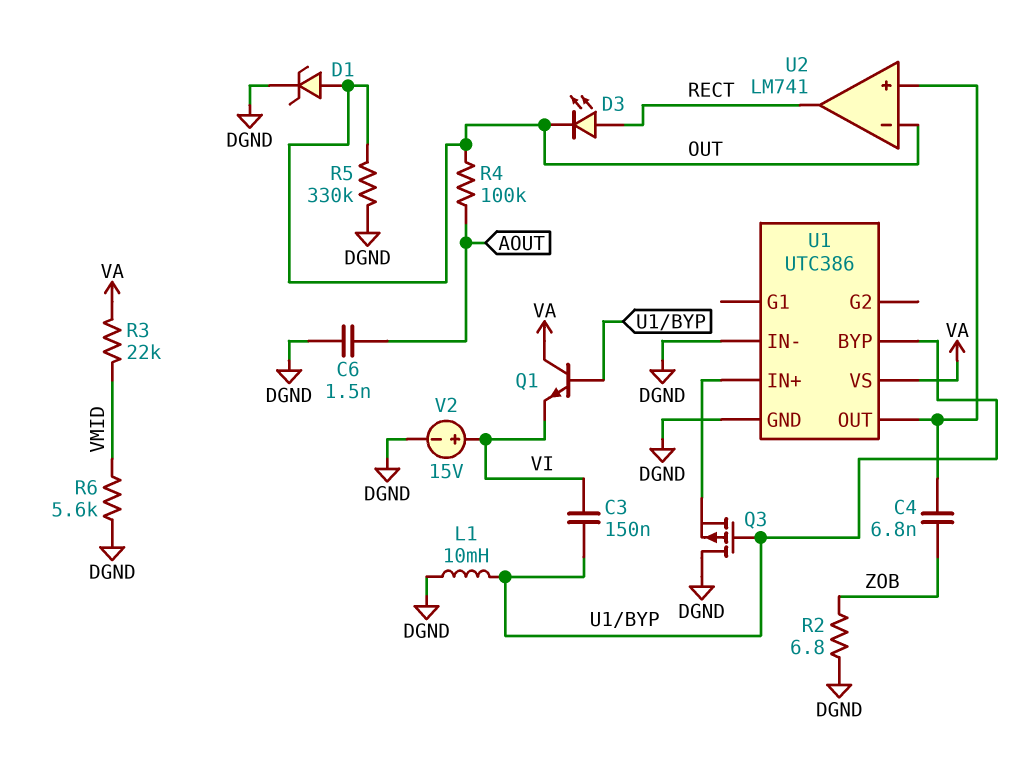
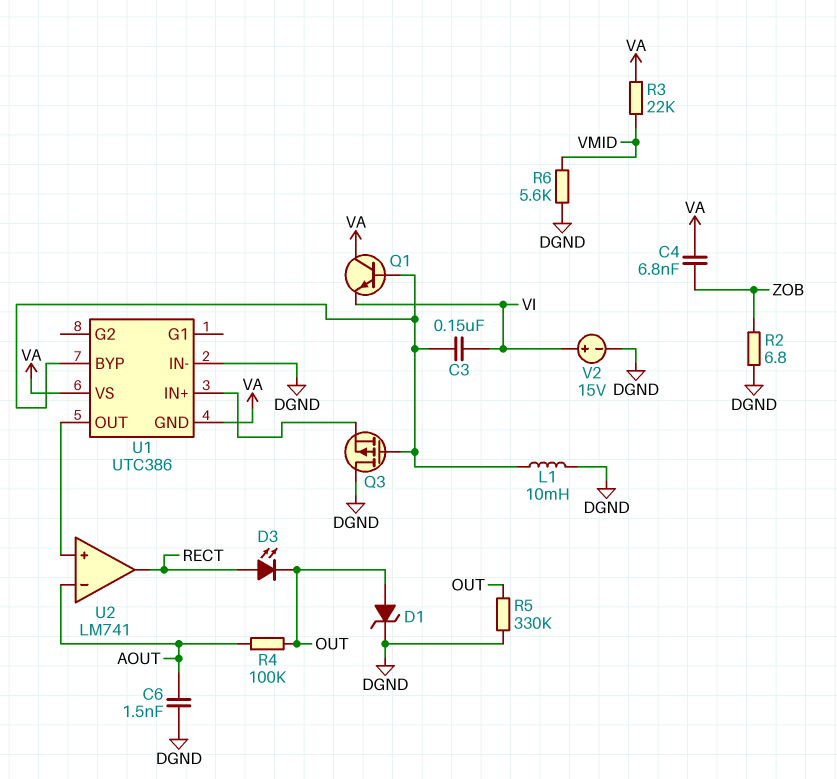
C4: 6.8nF (U1/OUT, ZOB) -> 6.8nF (VA, ZOB)
U1 pin GND: DGND -> VA
U2 pin in-: OUT -> AOUT

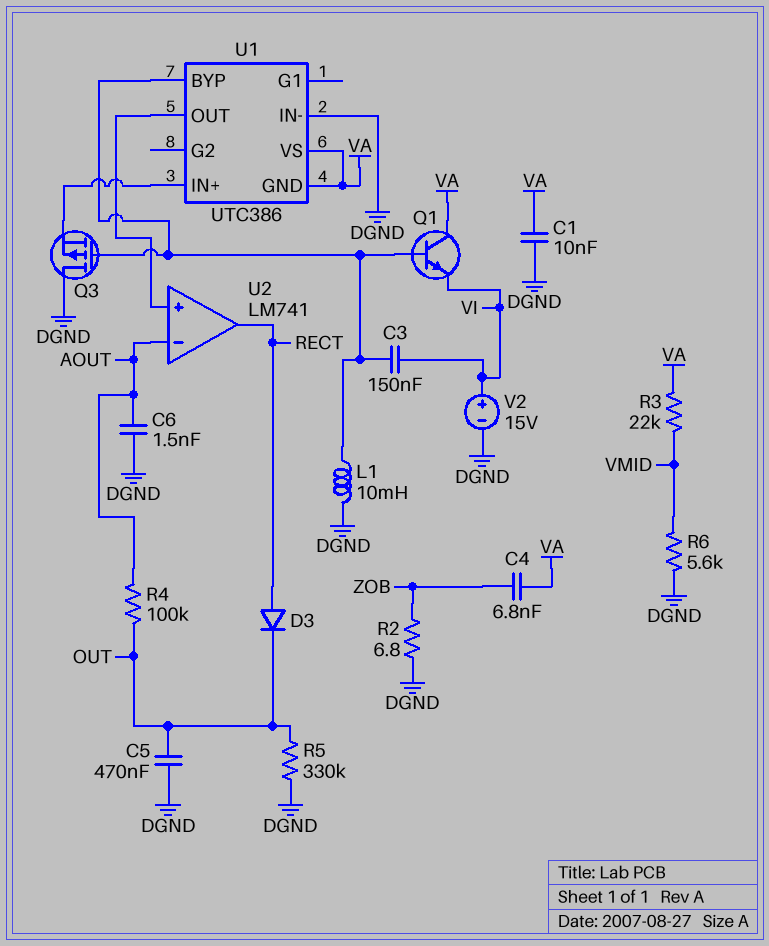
C1: none -> 10nF (DGND, VA)
C5: none -> 470nF (DGND, OUT)
D1: zener (A OUT, K DGND) -> none
D3: LED (A RECT, K OUT) -> diode (A RECT, K OUT)

